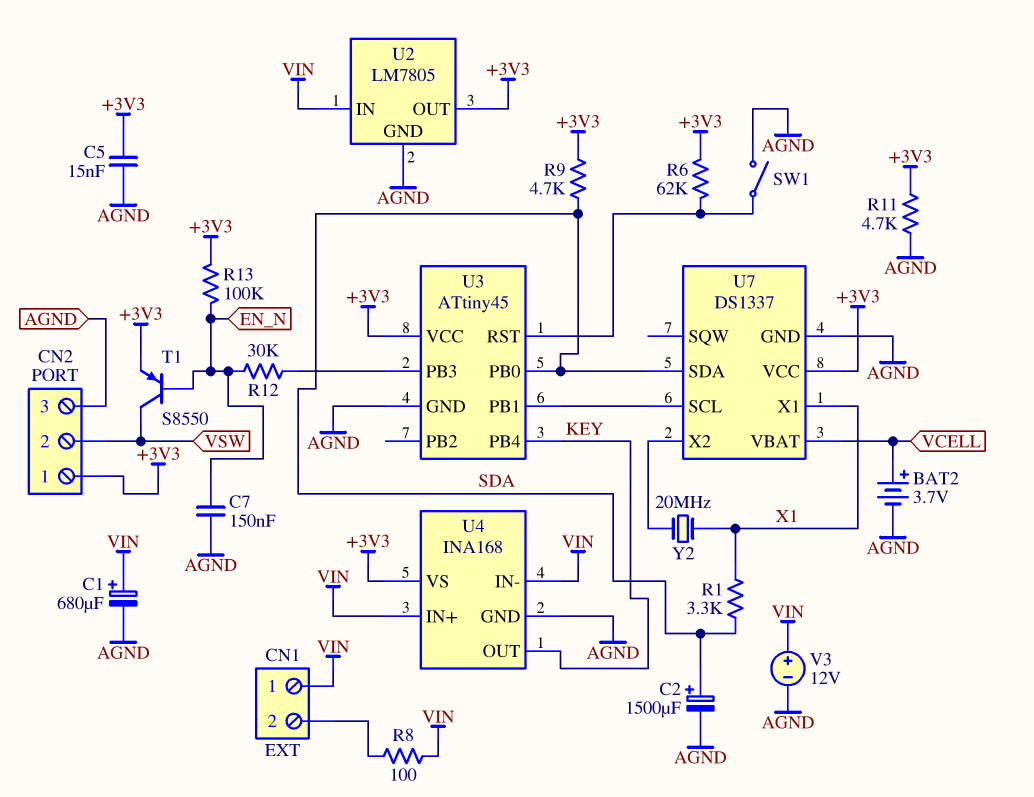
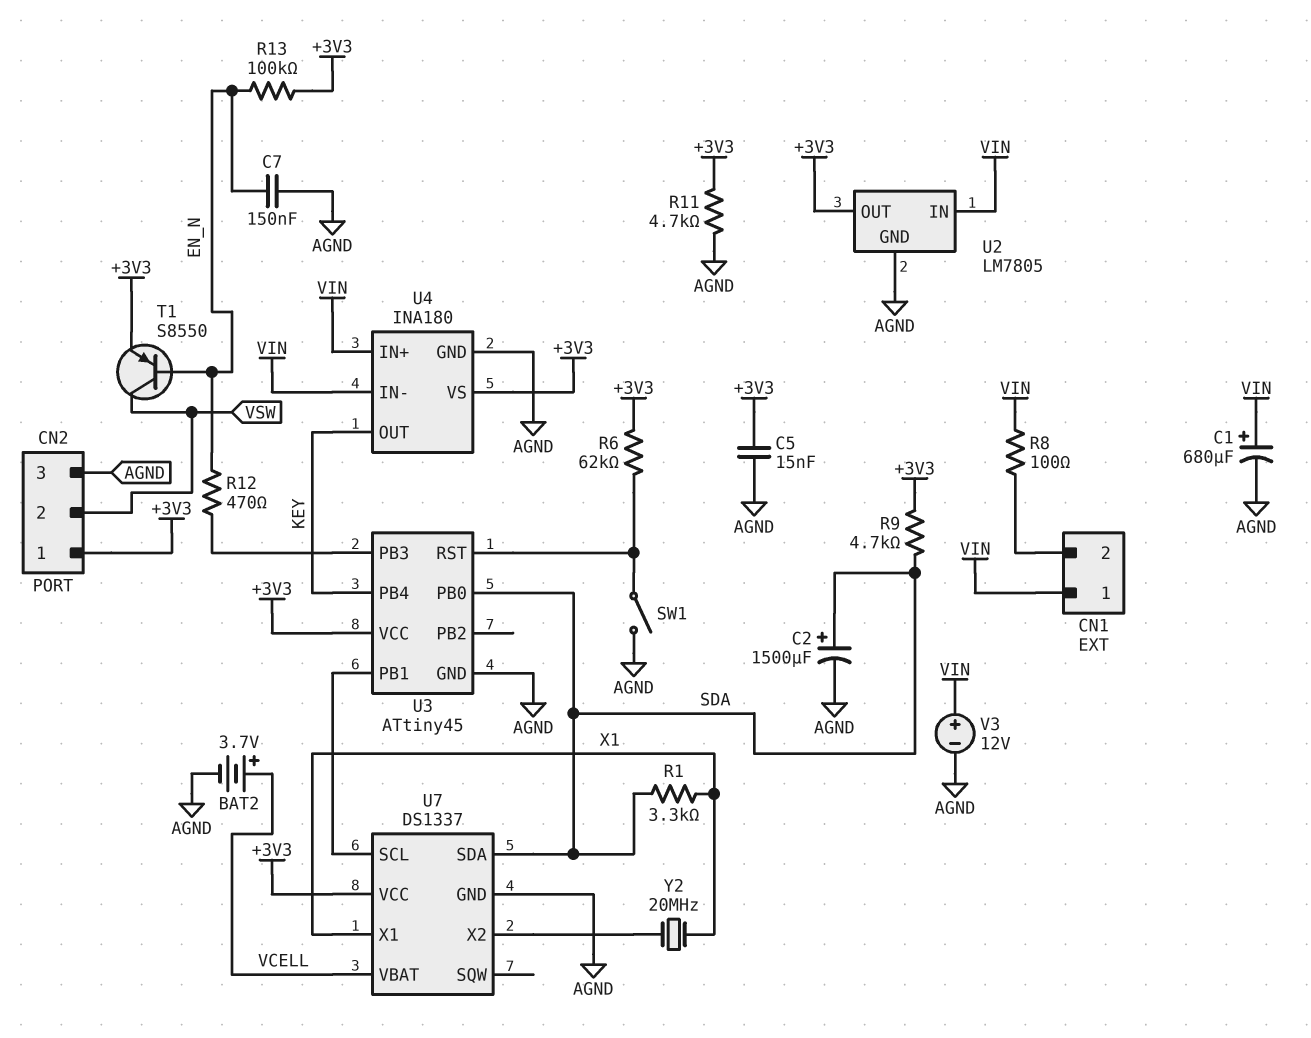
R12: 30k (EN_N, U3/PB3) -> 470 (EN_N, U3/PB3)
U4: INA168 -> INA180

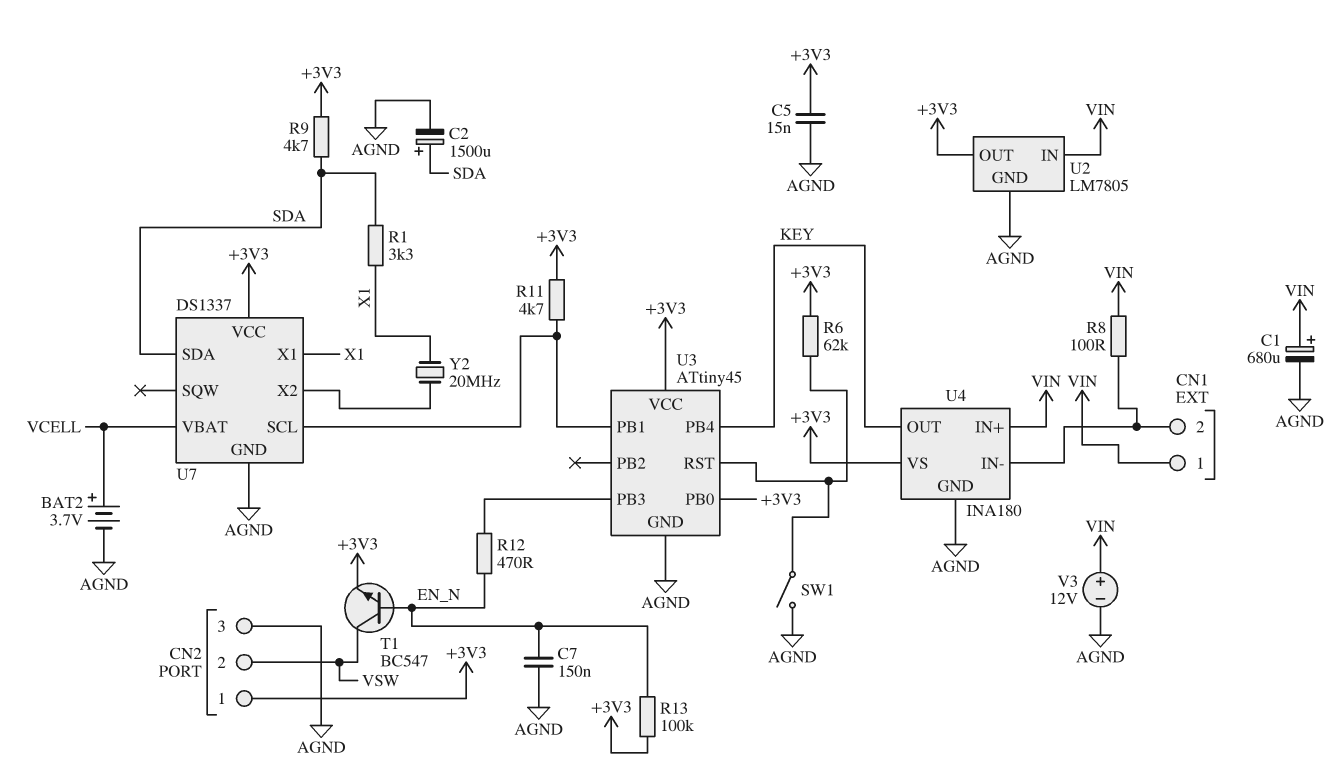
R11: 4.7k (+3V3, AGND) -> 4.7k (+3V3, U3/PB1)
T1: PNP S8550 (B EN_N, C VSW, E +3V3) -> NPN BC547 (B EN_N, C VSW, E +3V3)
U3 pin PB0: SDA -> +3V3
U4 pin IN-: VIN -> CN1/2

